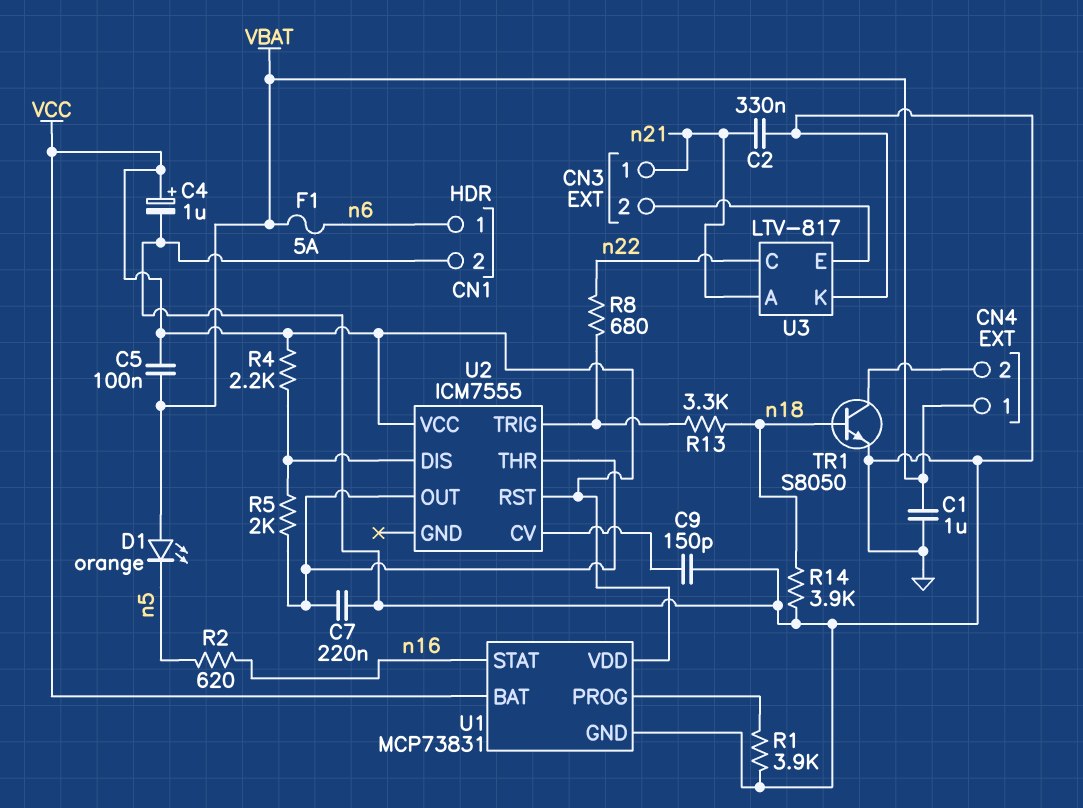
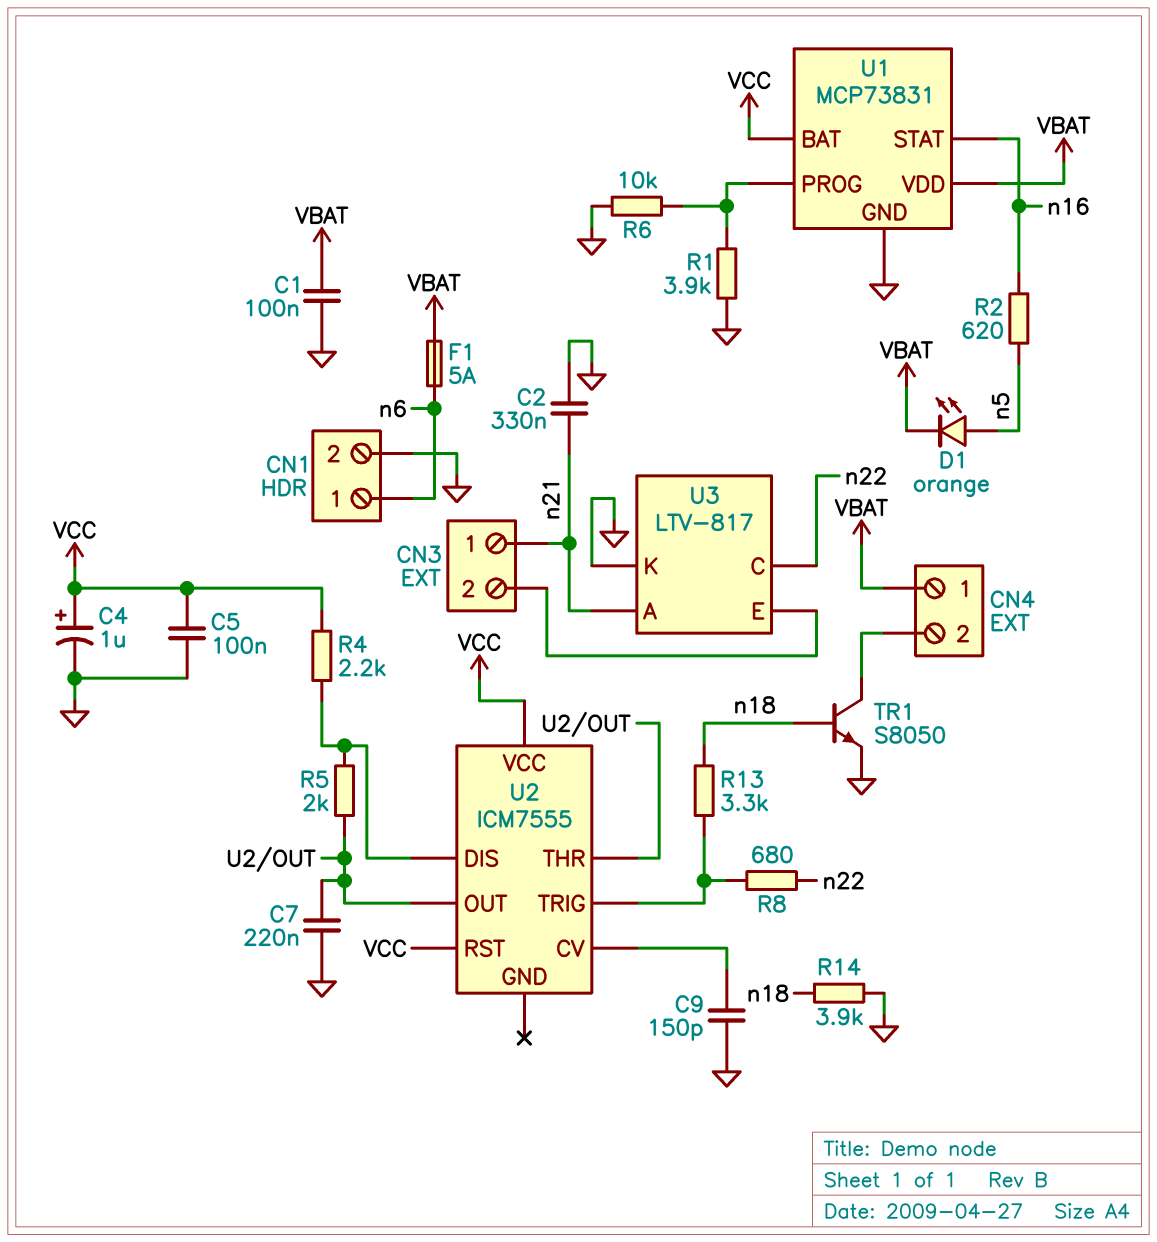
C1: 1uF (GND, VBAT) -> 100nF (GND, VBAT)
C5: 100nF (VBAT, VCC) -> 100nF (GND, VCC)
D1: LED orange (A VBAT, K n5) -> LED orange (A n5, K VBAT)
R6: none -> 10k (GND, U1/PROG)
U1 pin VDD: VCC -> VBAT

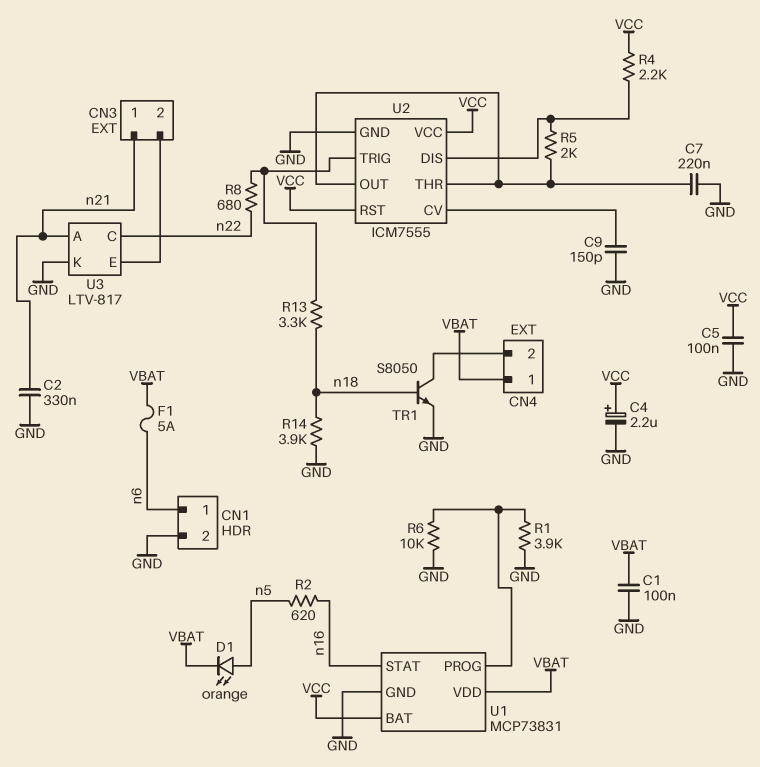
C4: 1uF (plus VCC, minus GND) -> 2.2uF (plus VCC, minus GND)
U2 pin GND: none -> GND

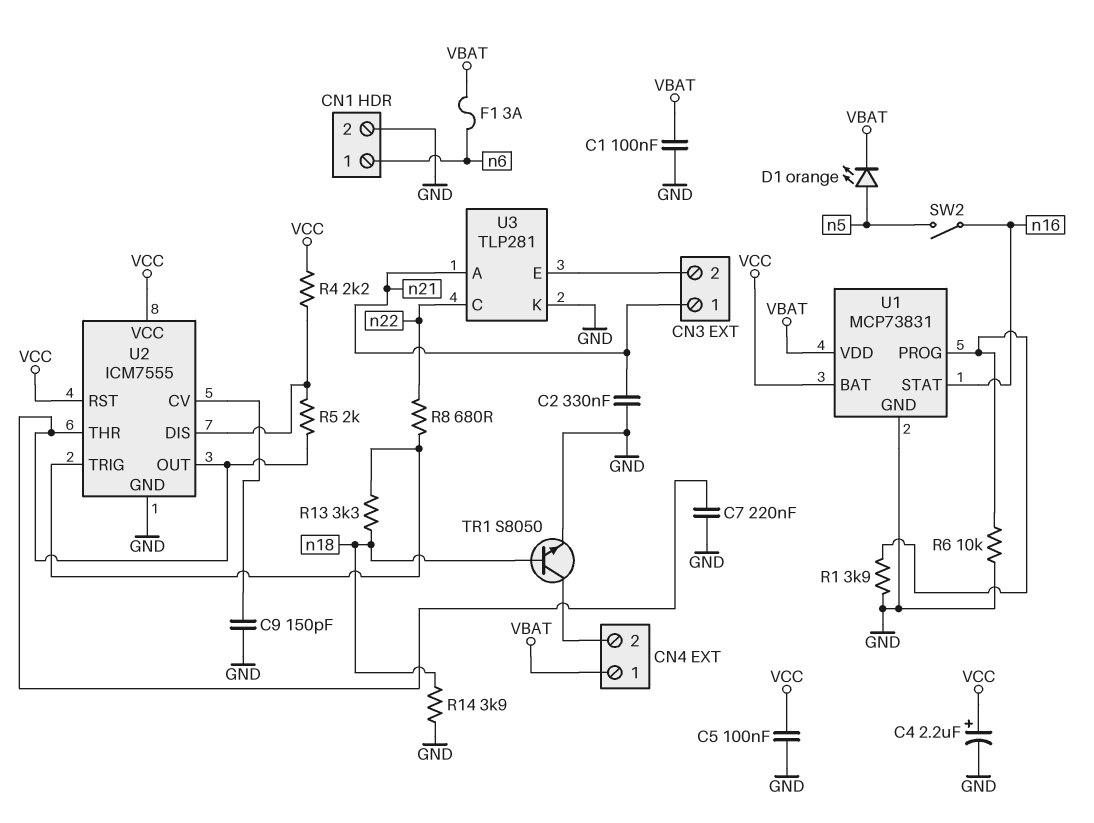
F1: 5A (VBAT, n6) -> 3A (VBAT, n6)
R2: 620 (n5, n16) -> none
SW2: none -> switch (n5, n16)
U3: LTV-817 -> TLP281

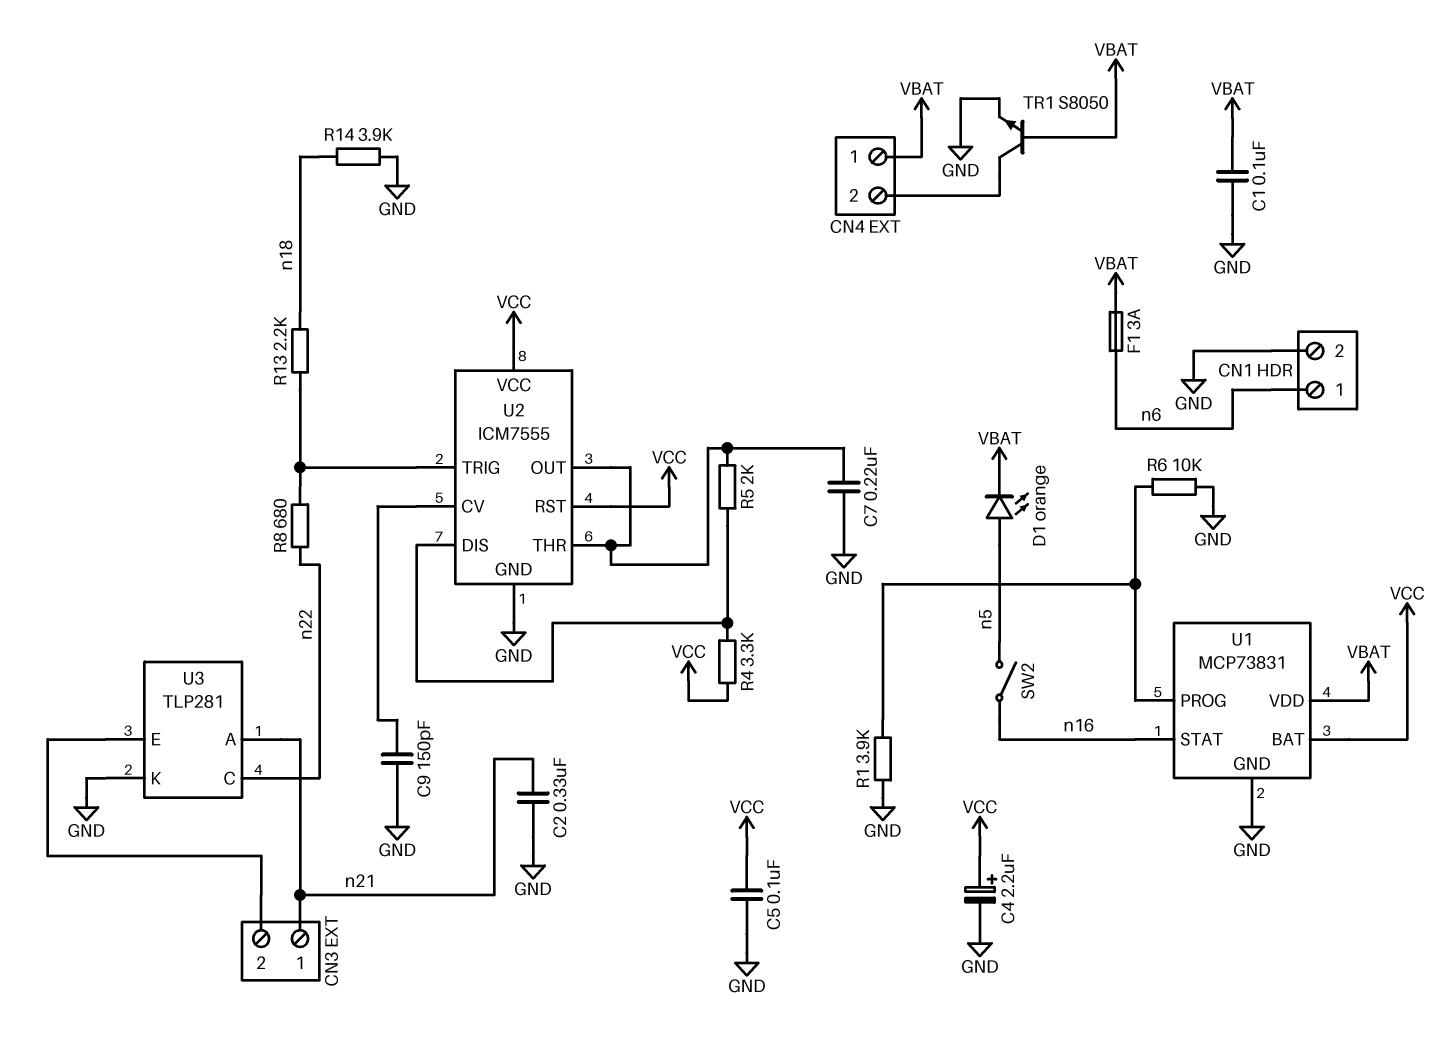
R4: 2.2k (U2/DIS, VCC) -> 3.3k (U2/DIS, VCC)
R13: 3.3k (U2/TRIG, n18) -> 2.2k (U2/TRIG, n18)
TR1: NPN S8050 (B n18, C CN4/2, E GND) -> NPN S8050 (B VBAT, C CN4/2, E GND)

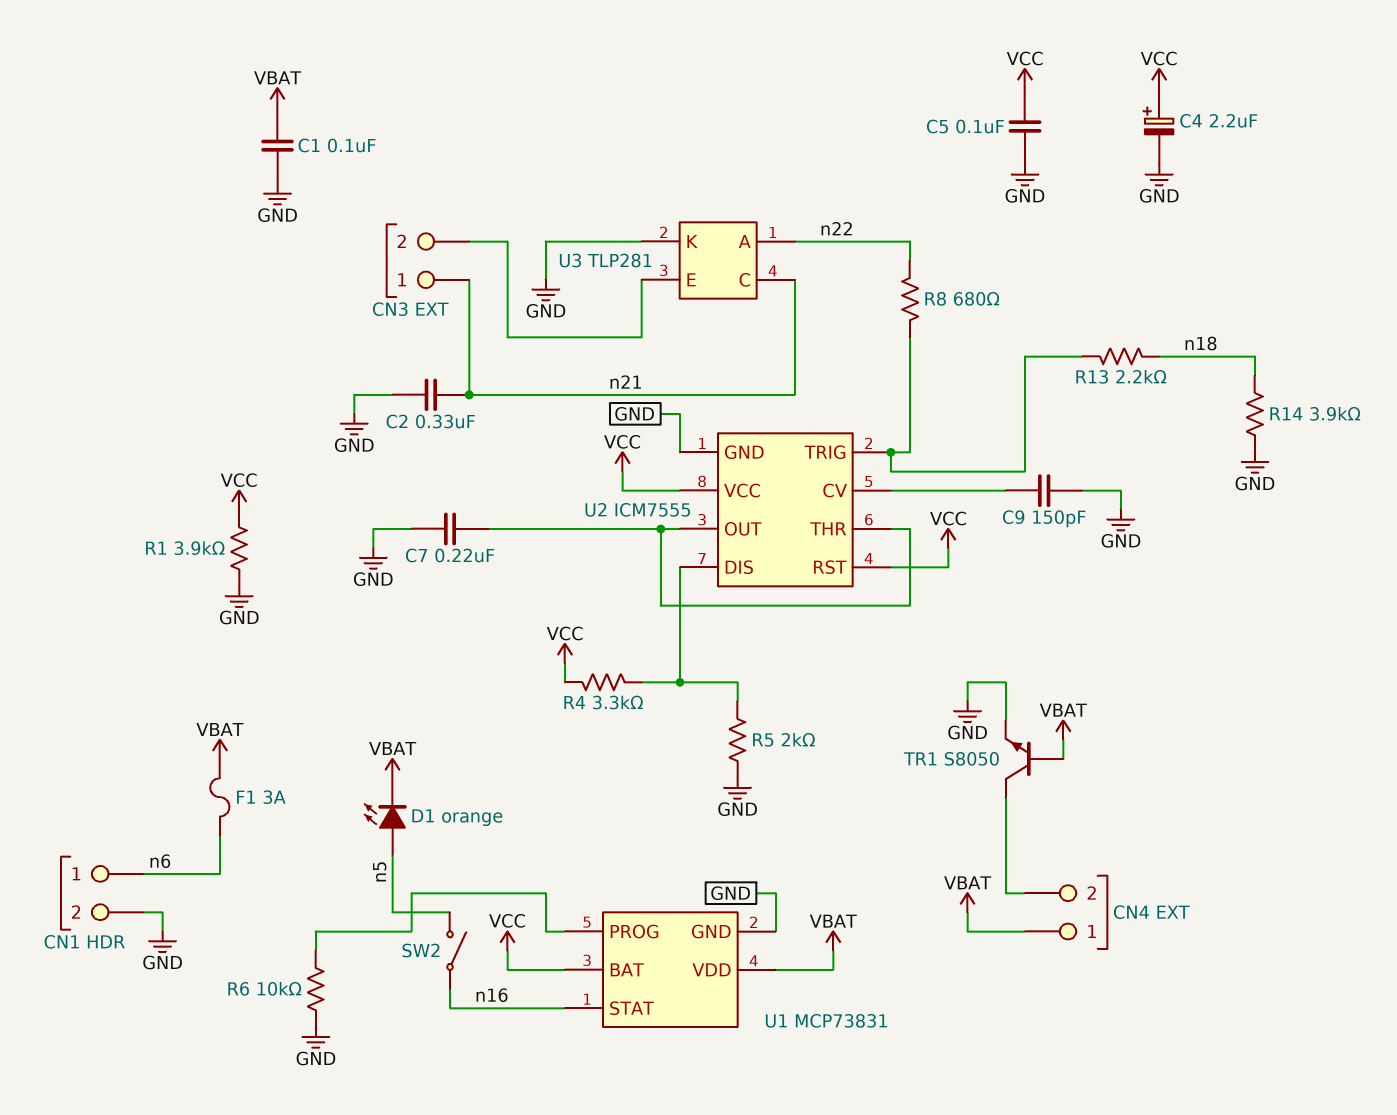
R1: 3.9k (GND, U1/PROG) -> 3.9k (GND, VCC)
R5: 2k (U2/DIS, U2/OUT) -> 2k (GND, U2/DIS)
U3 pin A: n21 -> n22
U3 pin C: n22 -> n21

